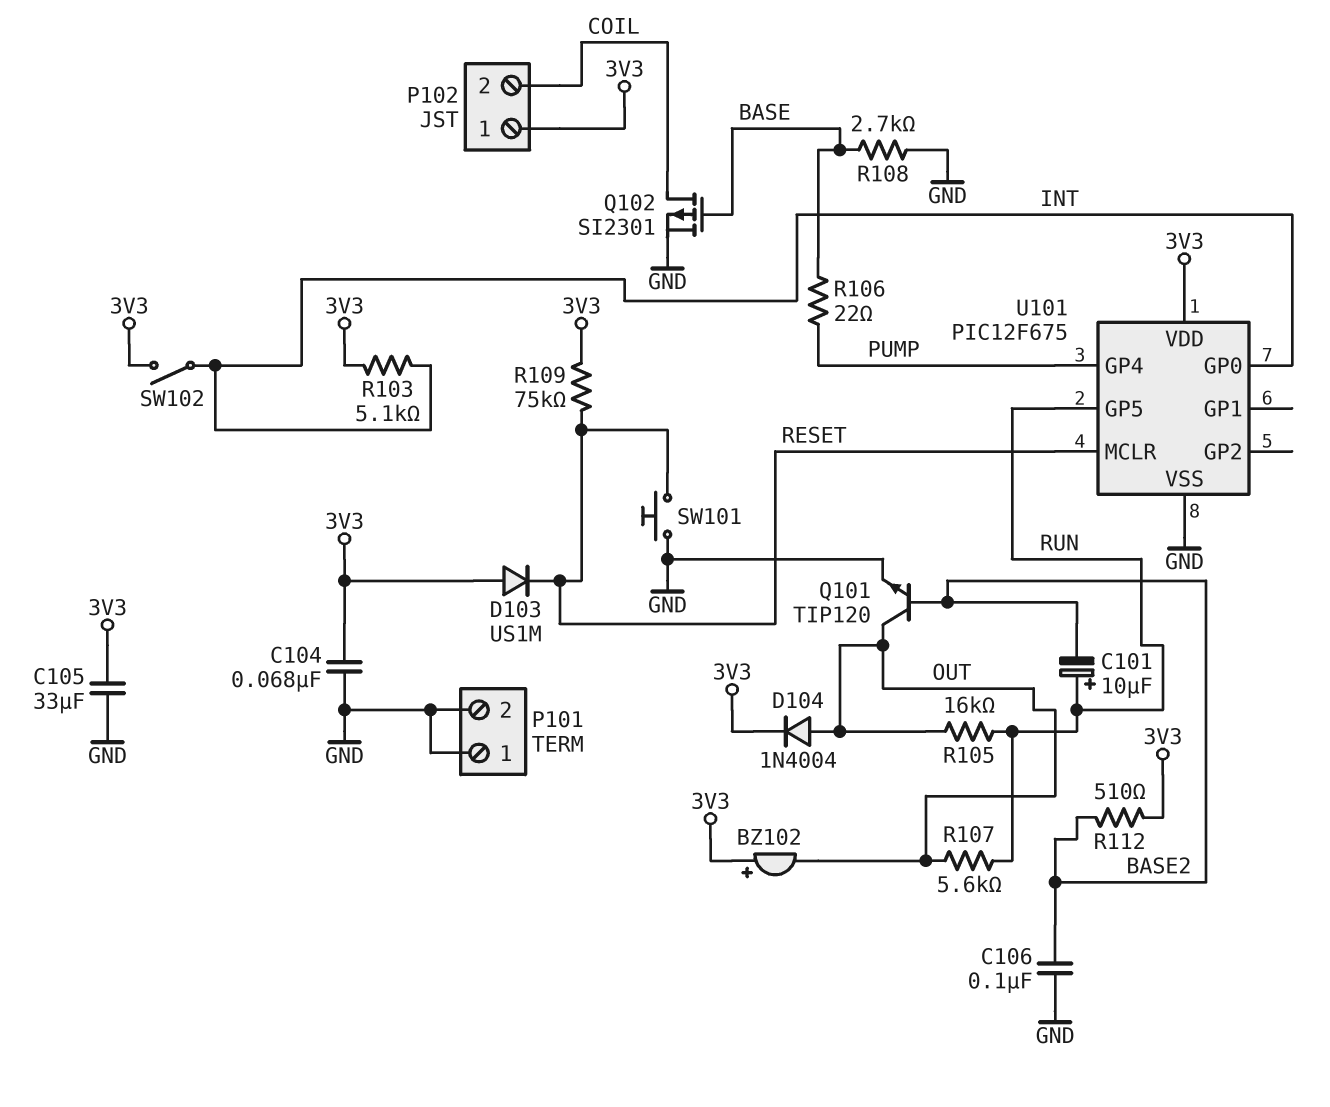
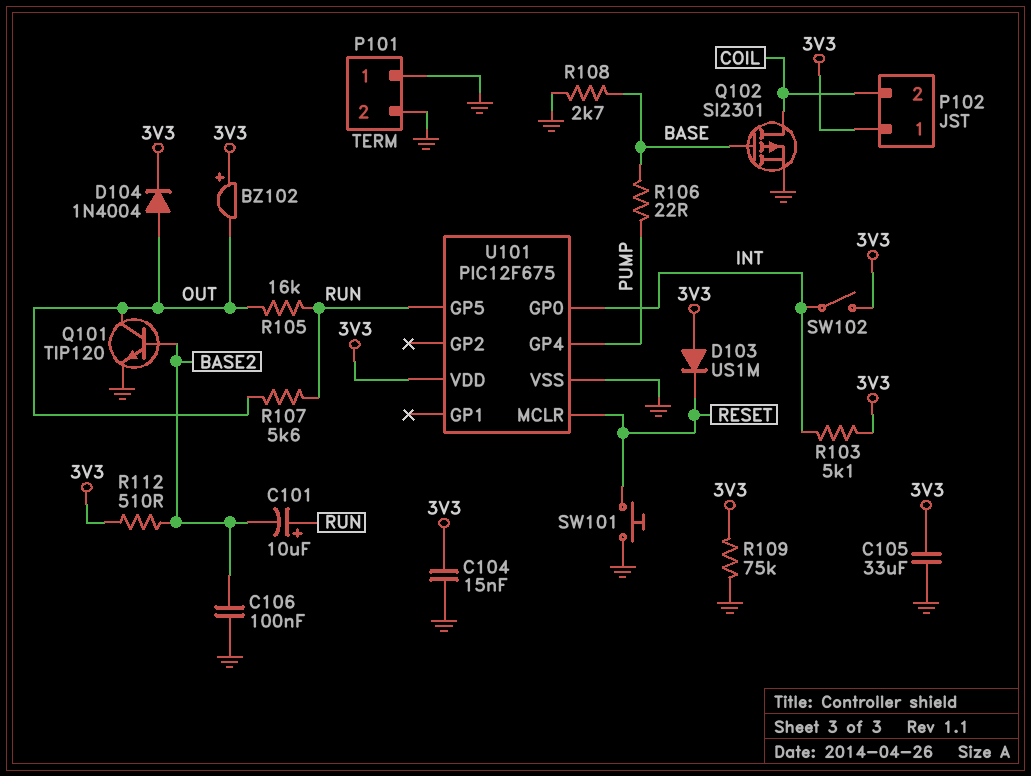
C104: 68nF (3V3, GND) -> 15nF (3V3, GND)
R109: 75k (3V3, RESET) -> 75k (3V3, GND)

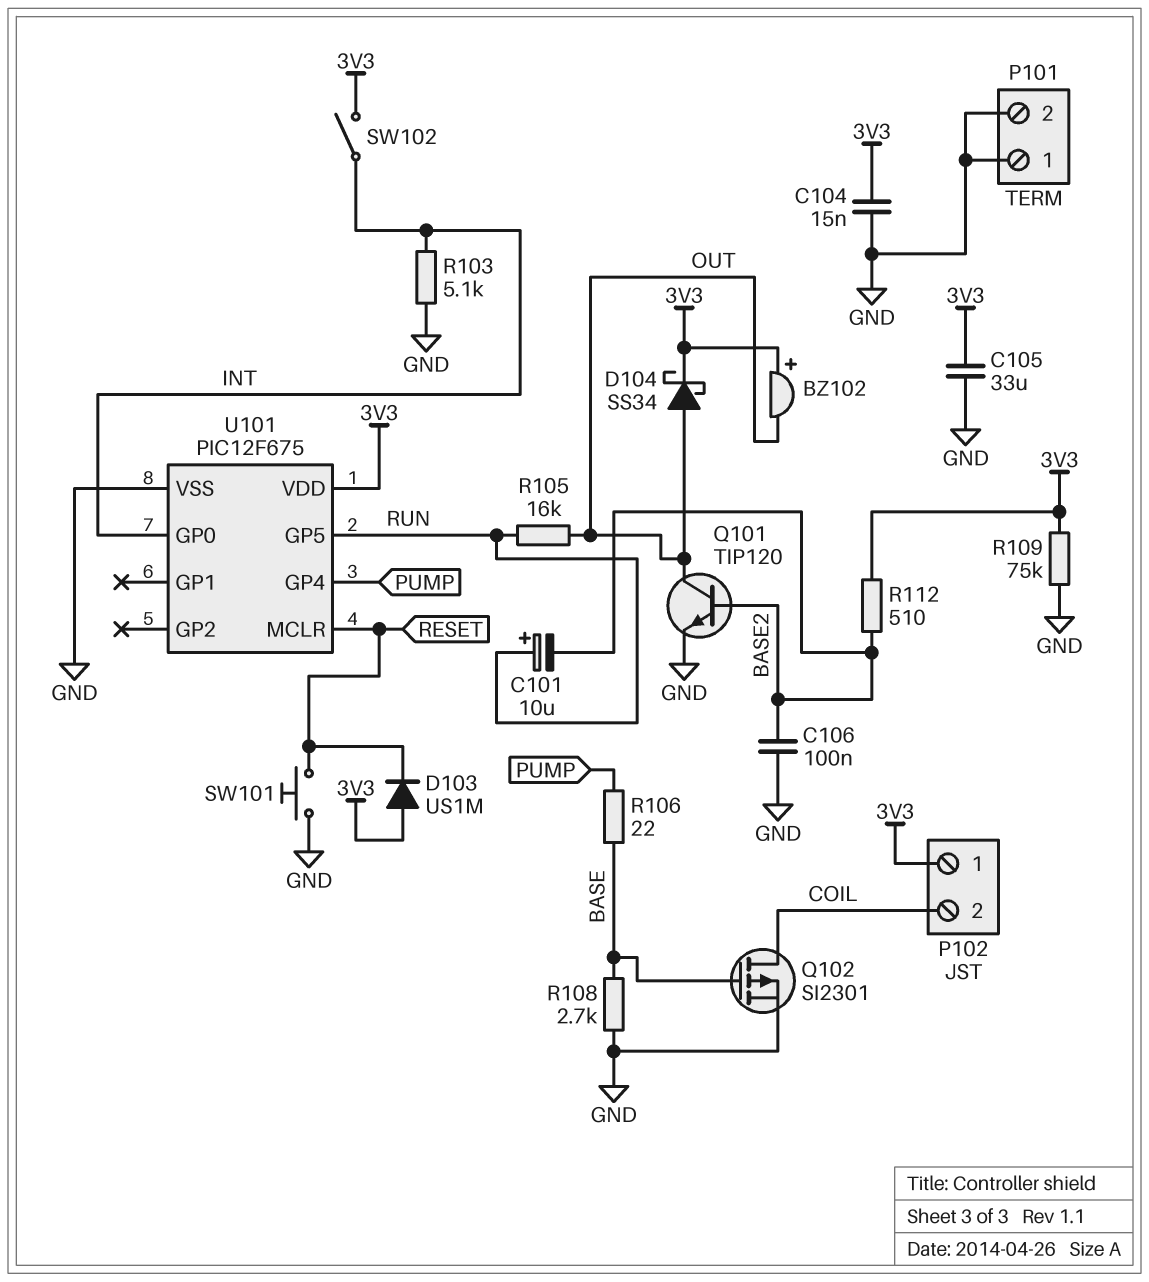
D104: diode 1N4004 (A OUT, K 3V3) -> schottky SS34 (A OUT, K 3V3)
R103: 5.1k (3V3, INT) -> 5.1k (GND, INT)
R107: 5.6k (OUT, RUN) -> none

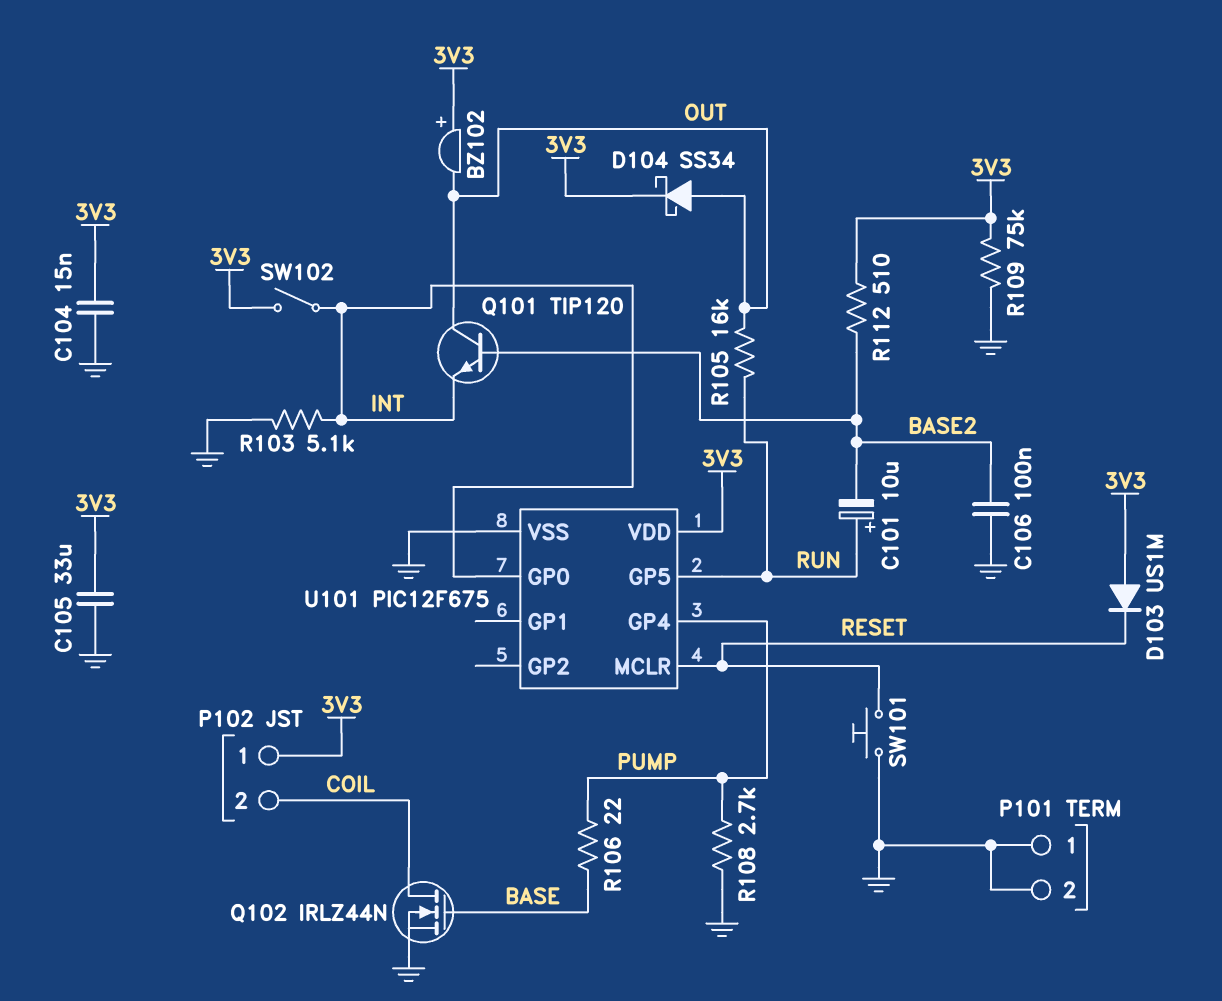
Q101: NPN TIP120 (B BASE2, C OUT, E GND) -> NPN TIP120 (B BASE2, C OUT, E INT)
Q102: PMOS SI2301 (G BASE, D COIL, S GND) -> NMOS IRLZ44N (G BASE, D COIL, S GND)
R108: 2.7k (BASE, GND) -> 2.7k (GND, PUMP)

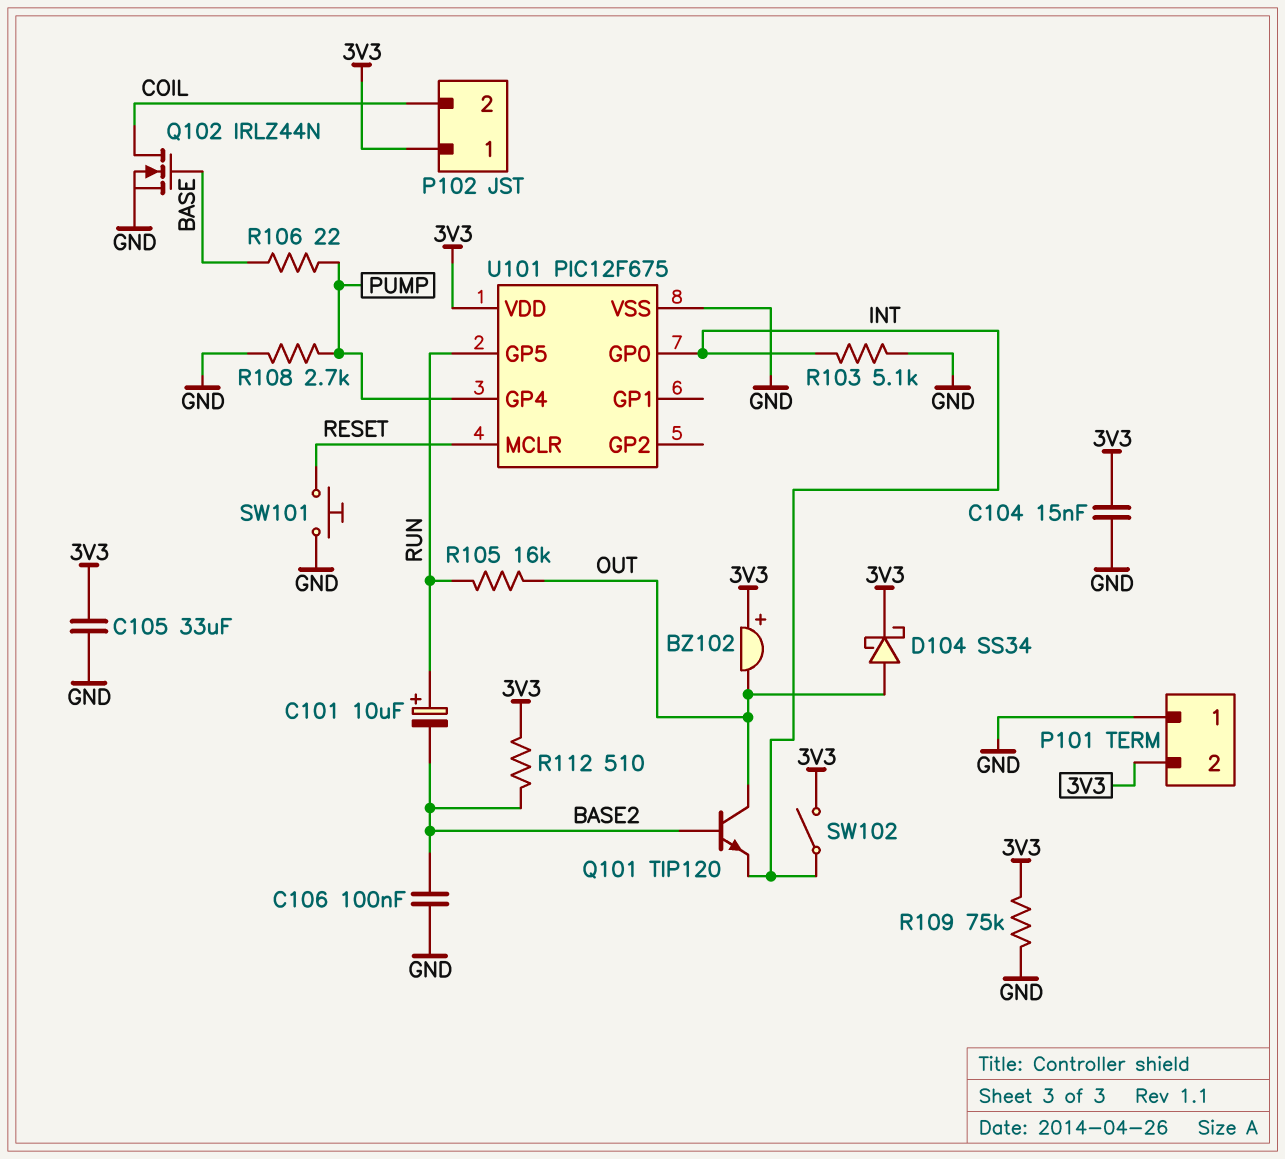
D103: diode US1M (A 3V3, K RESET) -> none
P101 pin 2: GND -> 3V3

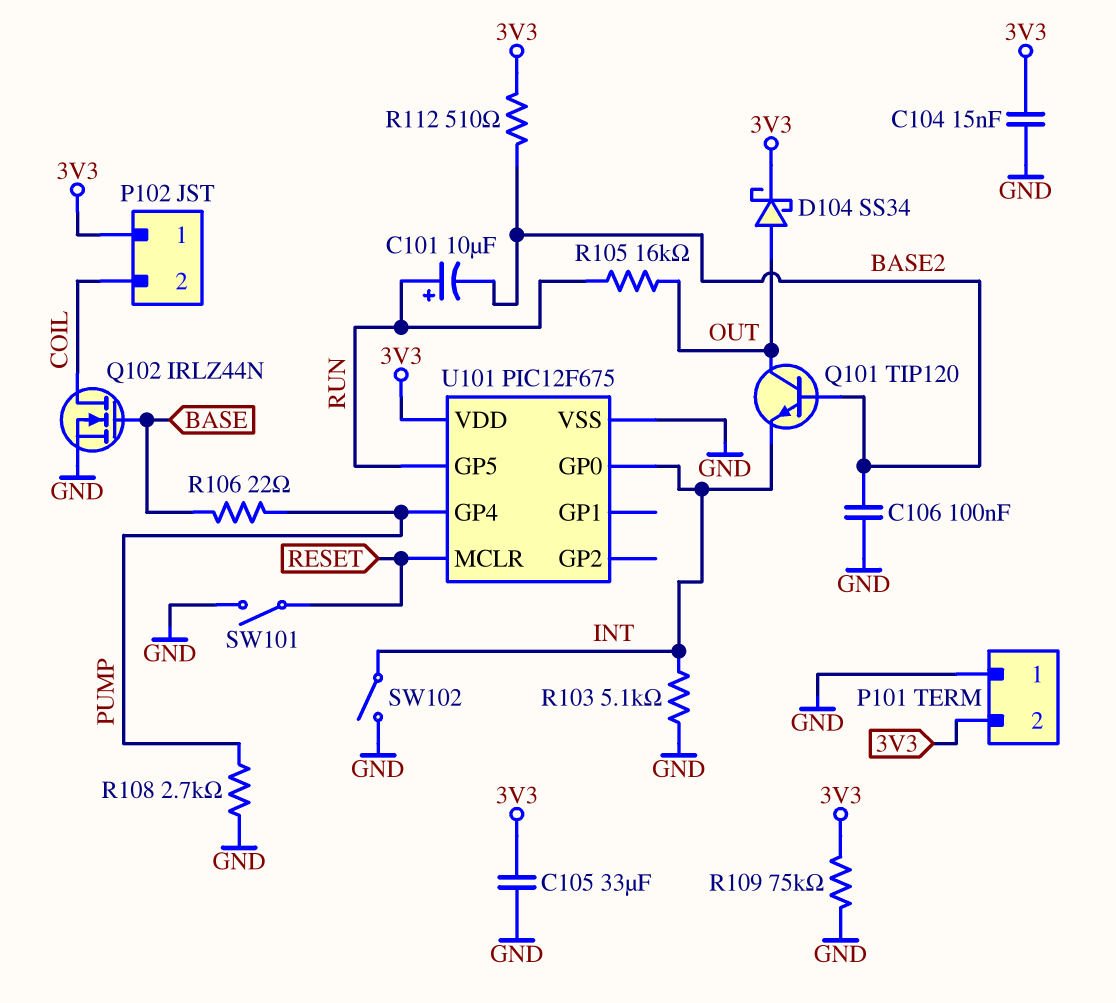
BZ102: buzzer (plus 3V3, minus OUT) -> none
SW101: button (GND, RESET) -> switch (GND, RESET)
SW102: switch (3V3, INT) -> switch (GND, INT)

